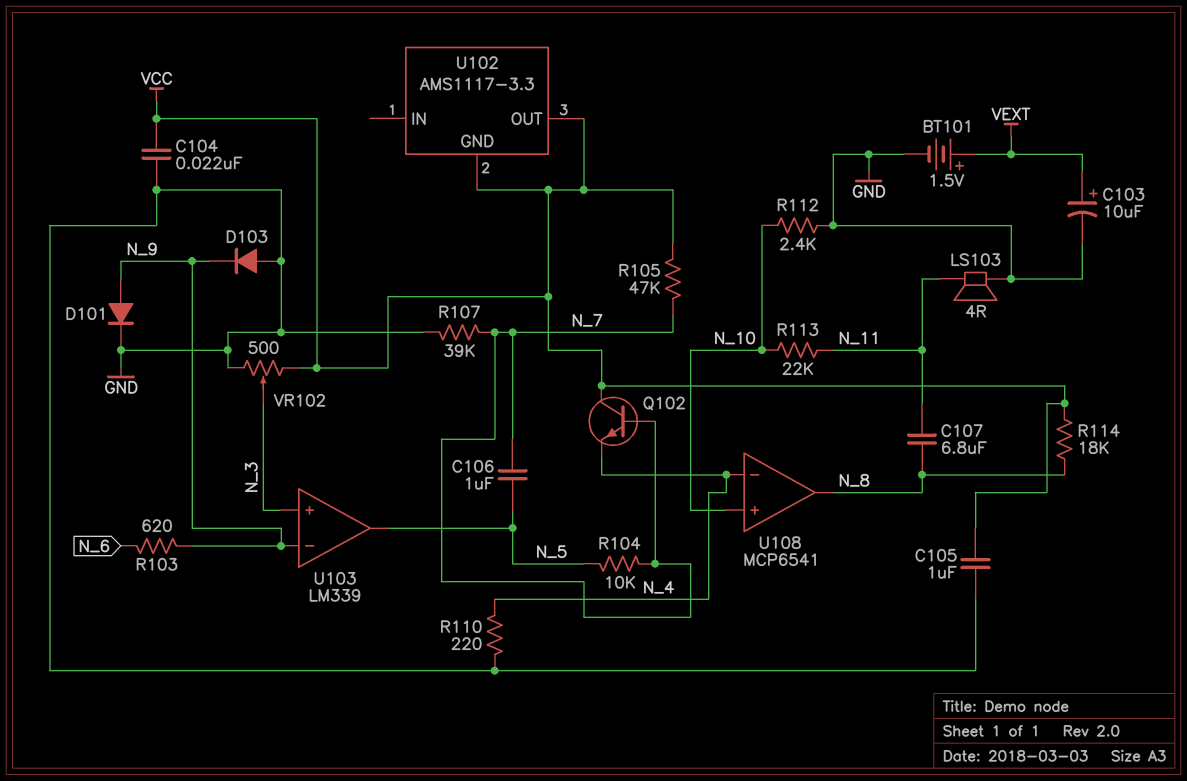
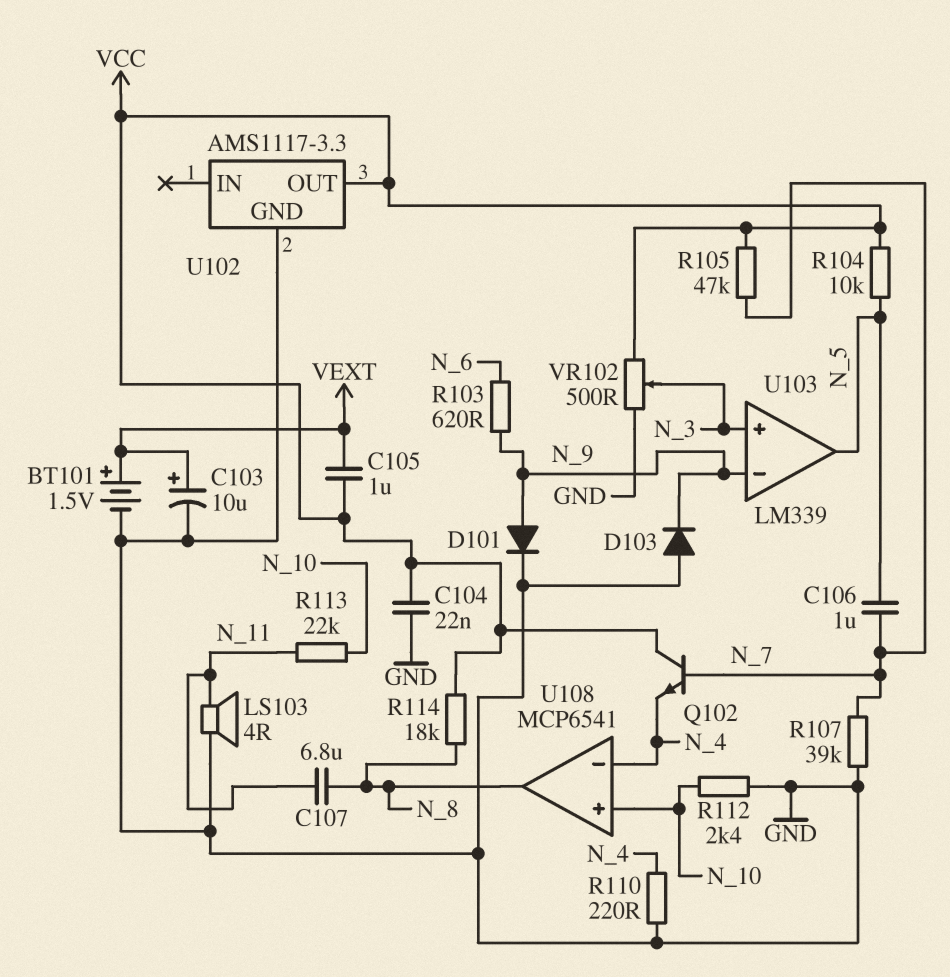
C105: 1uF (GND, VCC) -> 1uF (VCC, VEXT)
R104: 10k (N_5, N_7) -> 10k (N_5, VCC)
U102 pin GND: VCC -> GND

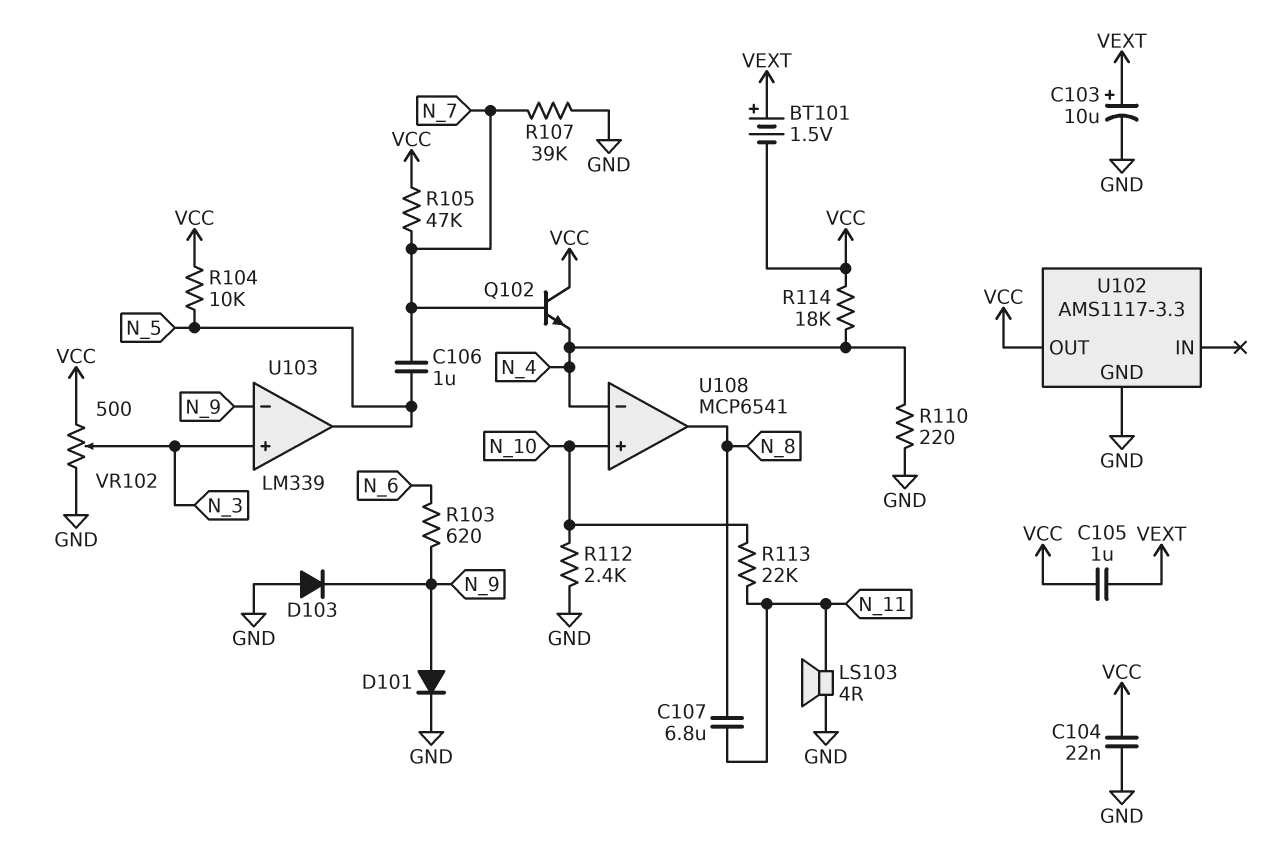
BT101: 1.5V (plus VEXT, minus GND) -> 1.5V (plus VEXT, minus VCC)
R114: 18k (N_8, VCC) -> 18k (N_4, VCC)

